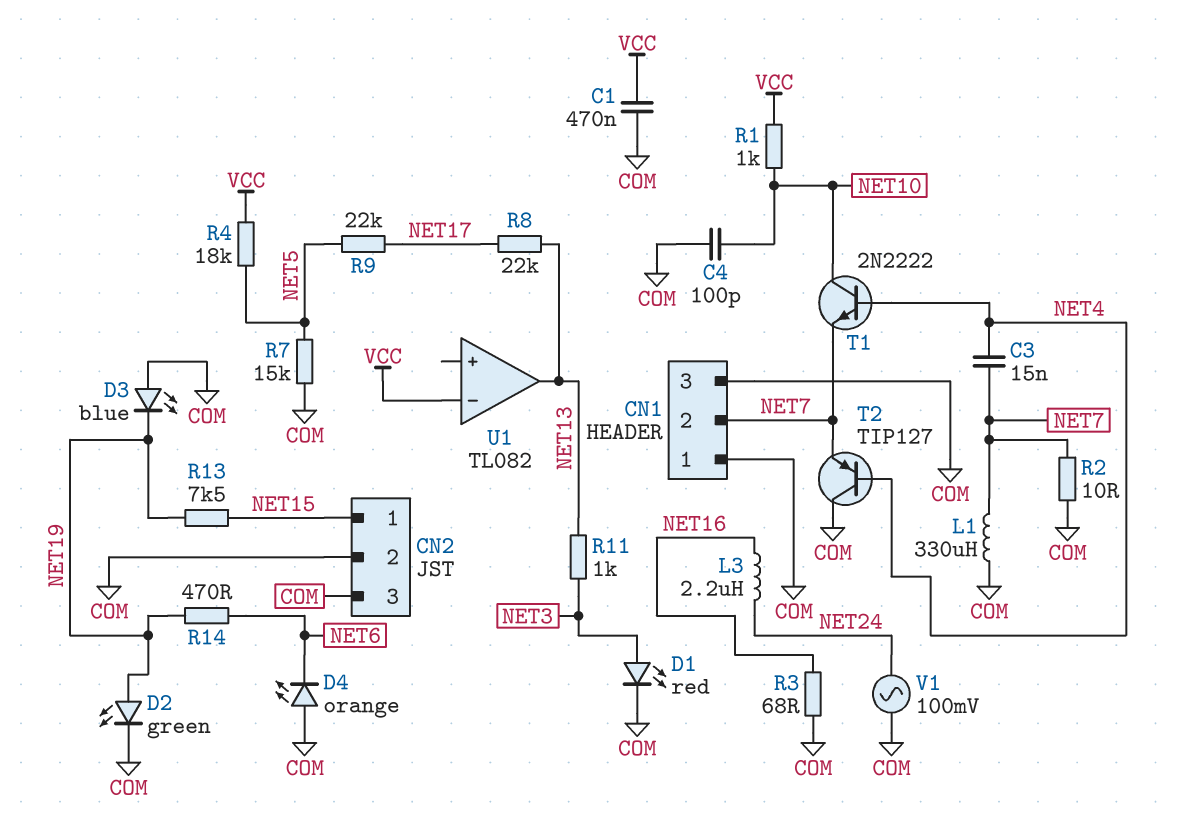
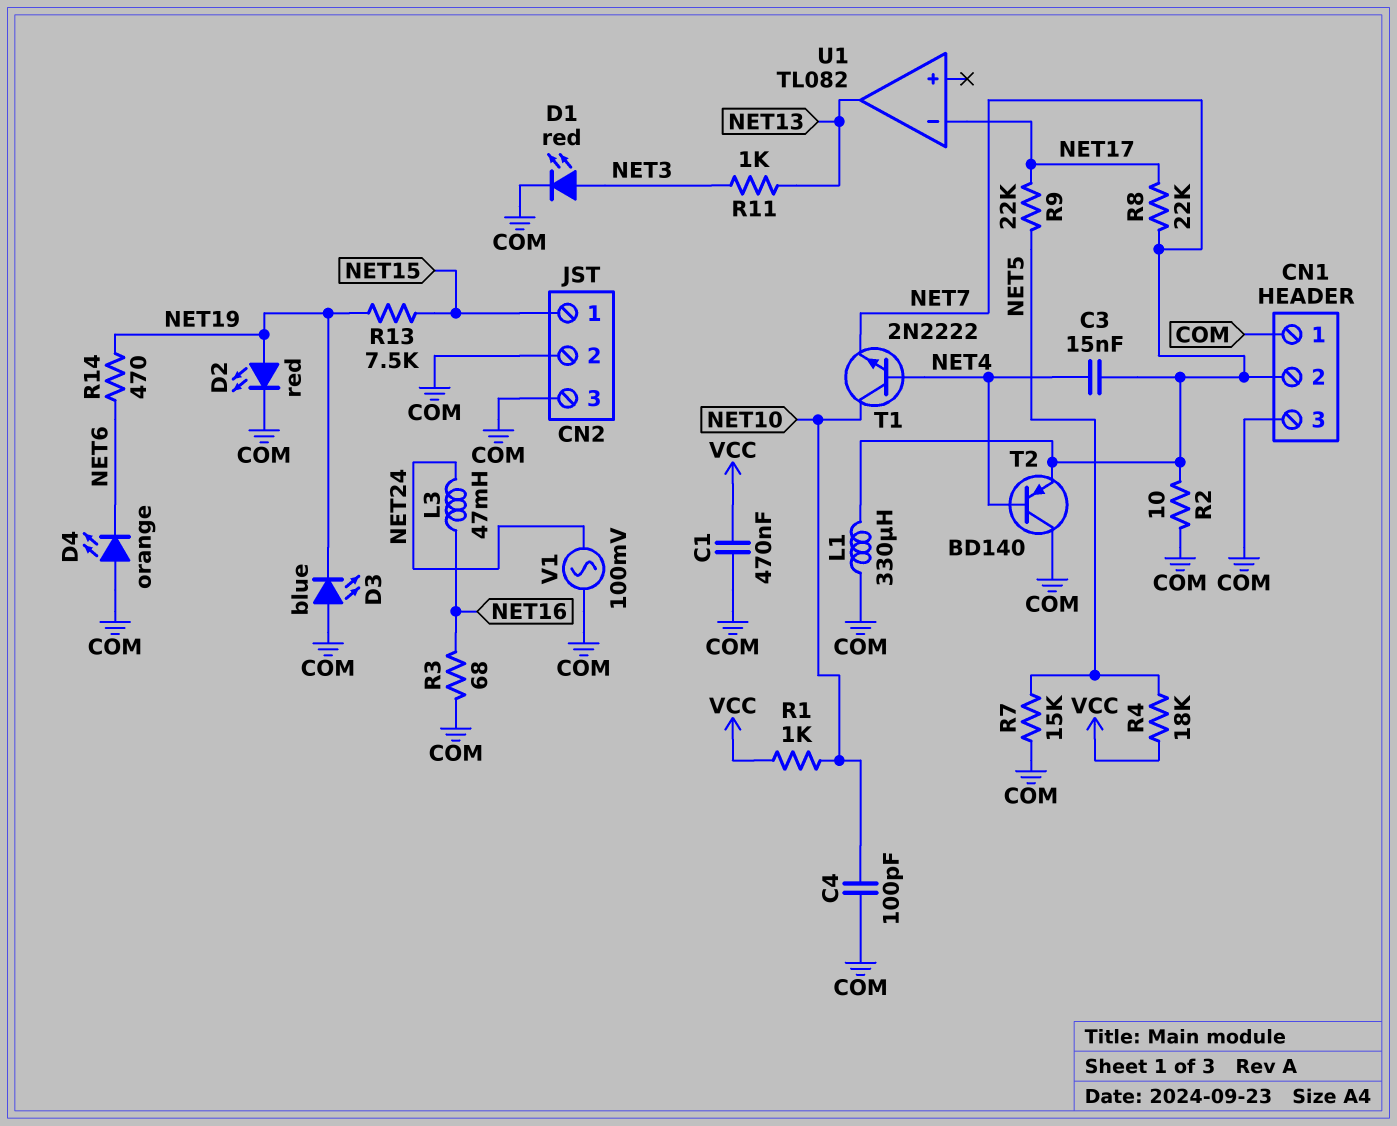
D2: LED green (A NET19, K COM) -> LED red (A NET19, K COM)
L3: 2.2uH (NET16, NET24) -> 47mH (NET16, NET24)
R8: 22k (NET13, NET17) -> 22k (NET7, NET17)
T2: PNP TIP127 (B NET4, C COM, E NET7) -> PNP BD140 (B NET4, C COM, E NET7)
U1 pin in-: VCC -> NET17

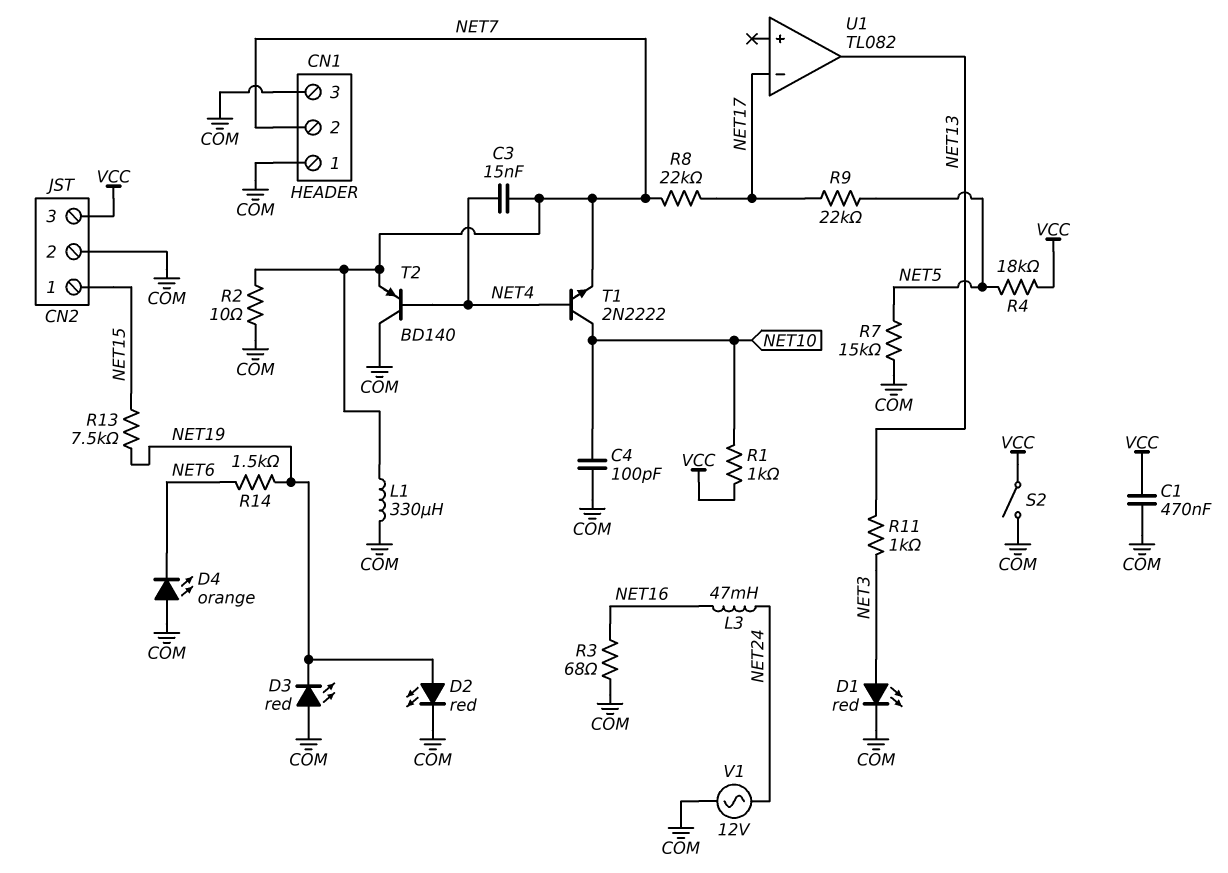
CN2 pin 3: COM -> VCC
D3: LED blue (A COM, K NET19) -> LED red (A COM, K NET19)
R14: 470 (NET6, NET19) -> 1.5k (NET6, NET19)
S2: none -> switch (COM, VCC)
V1: AC 100mV (COM, NET24) -> AC 12V (COM, NET24)

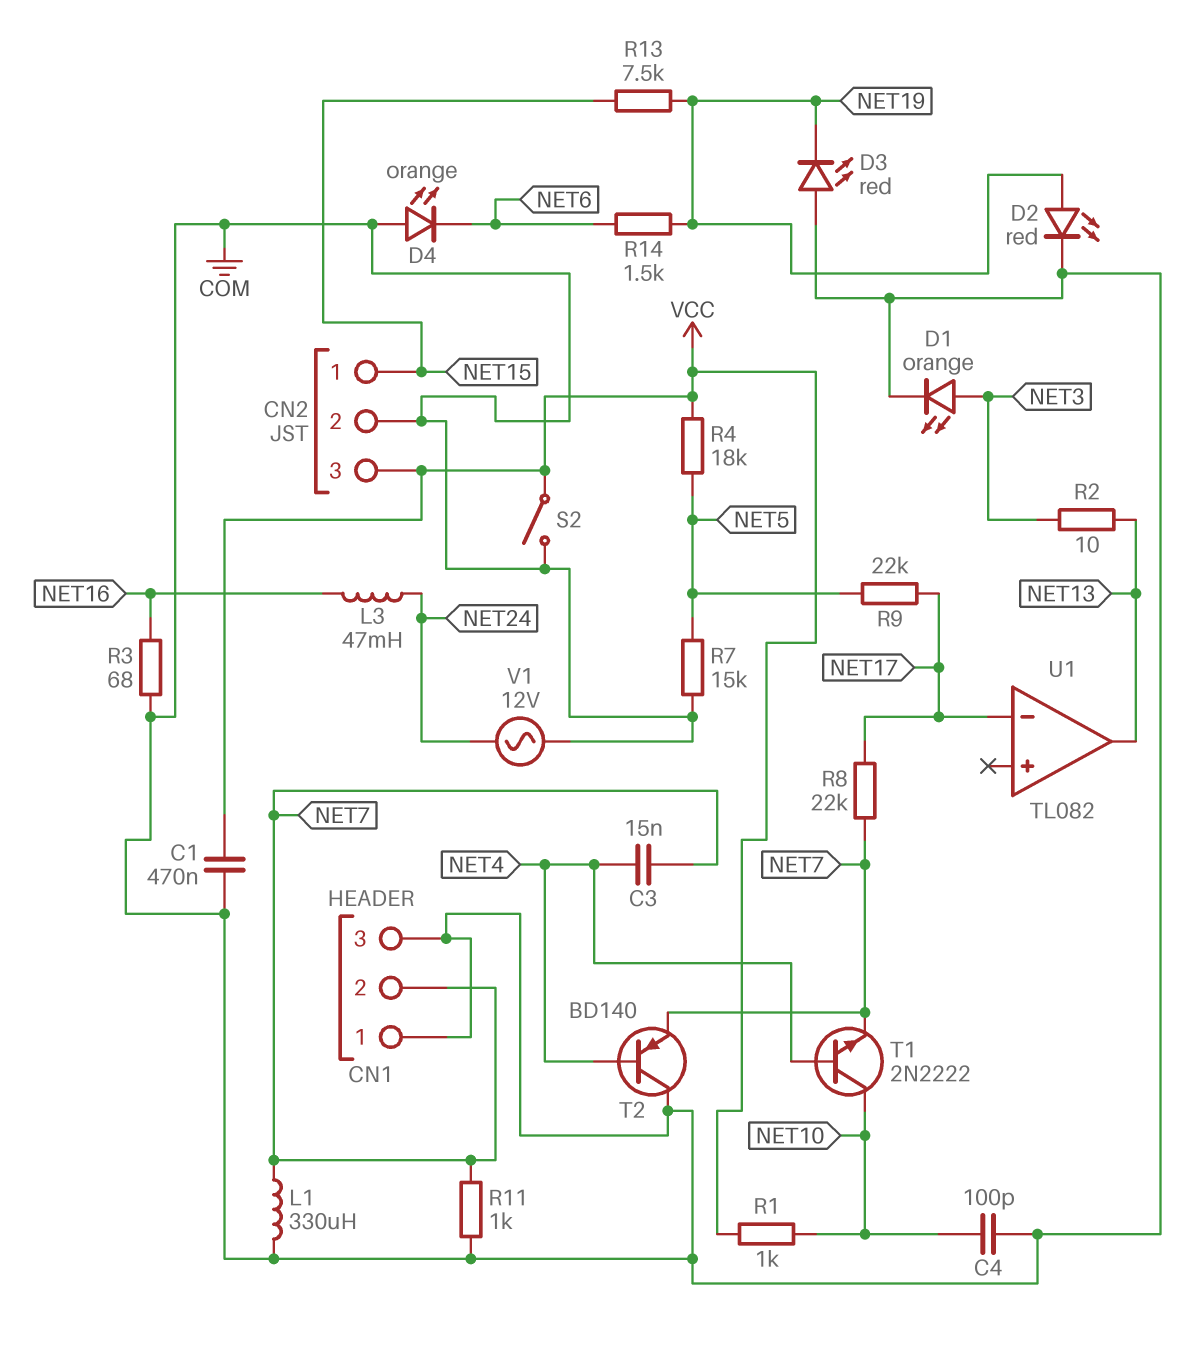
D1: LED red (A NET3, K COM) -> LED orange (A NET3, K COM)
R2: 10 (COM, NET7) -> 10 (NET3, NET13)
R11: 1k (NET3, NET13) -> 1k (COM, NET7)

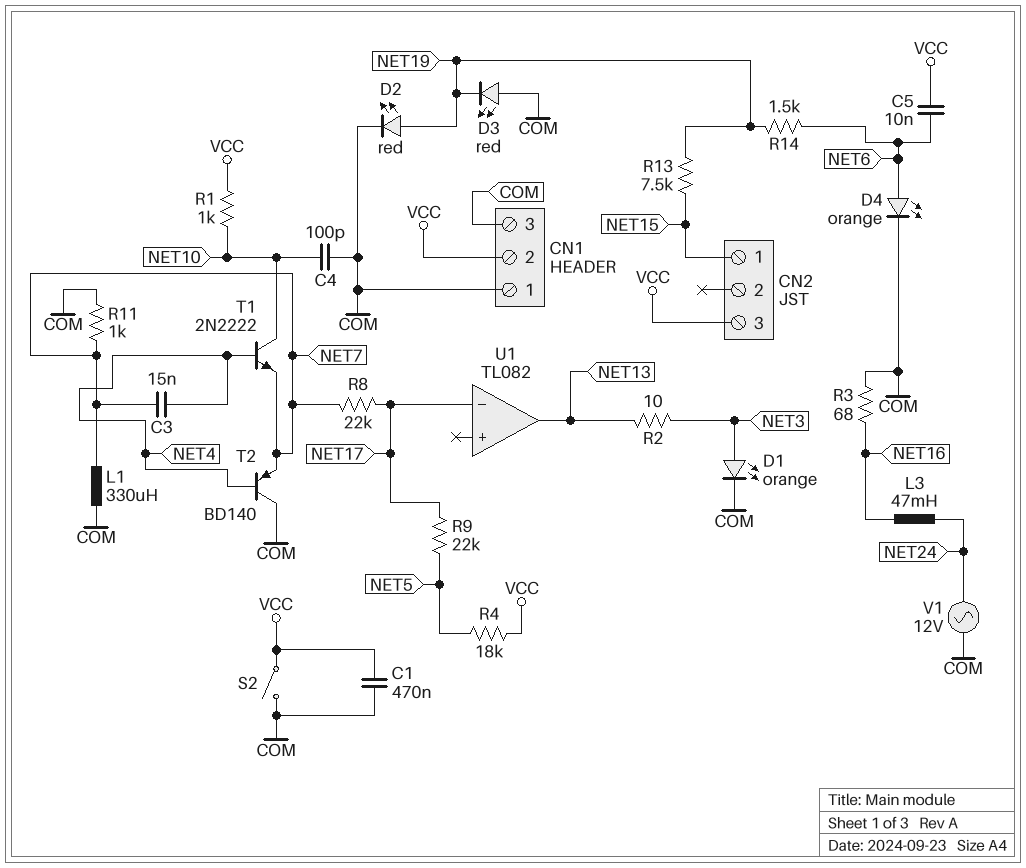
C5: none -> 10nF (NET6, VCC)
CN1 pin 2: NET7 -> VCC
CN2 pin 2: COM -> none
D4: LED orange (A COM, K NET6) -> LED orange (A NET6, K COM)
R7: 15k (COM, NET5) -> none

